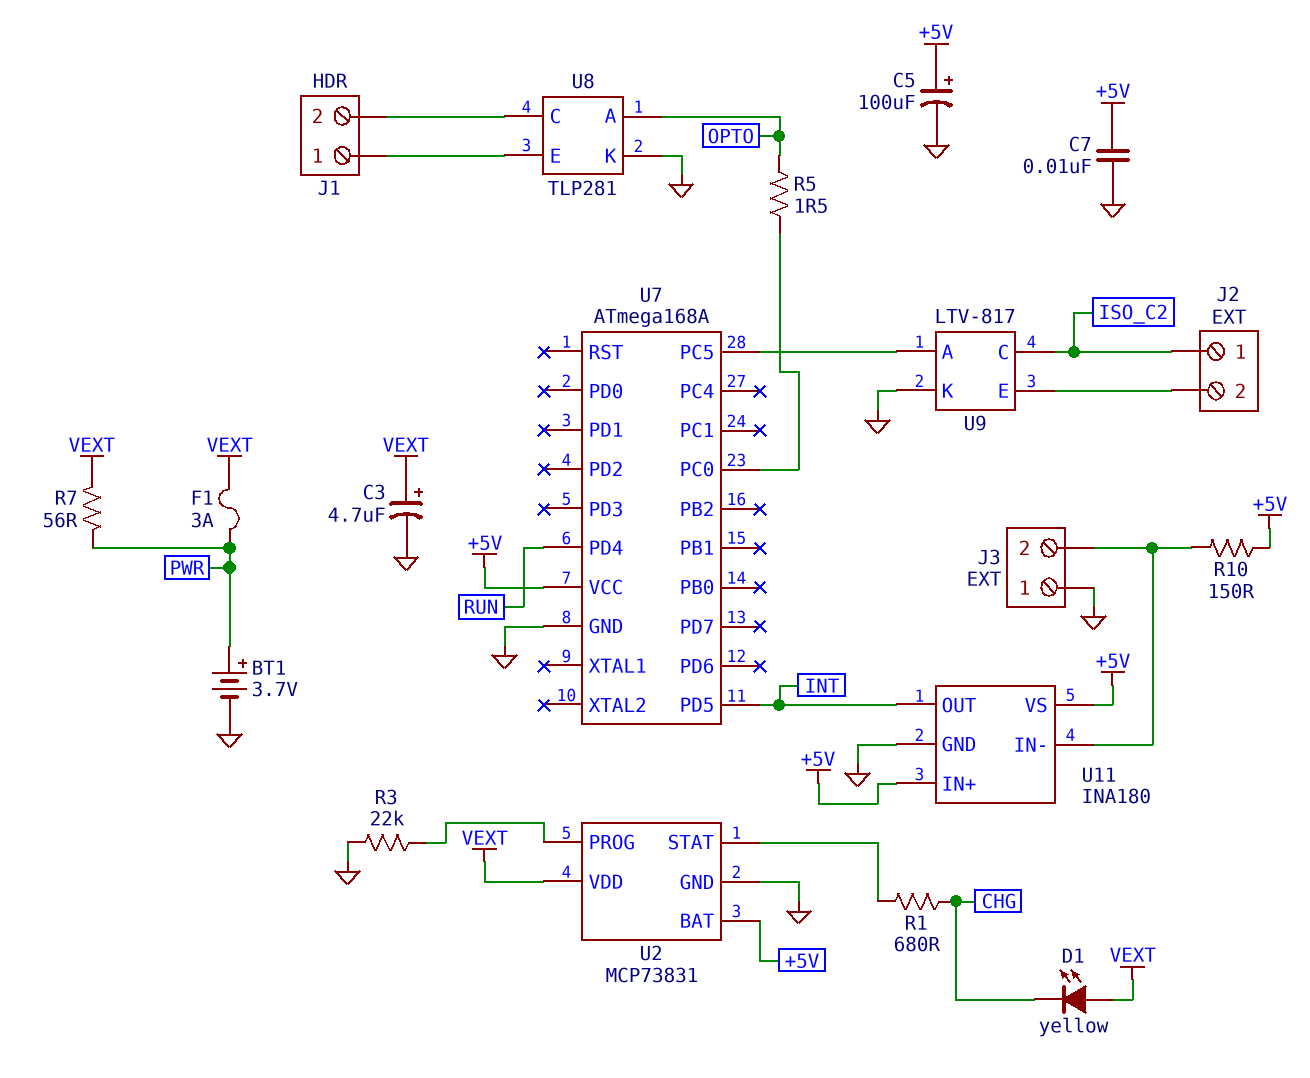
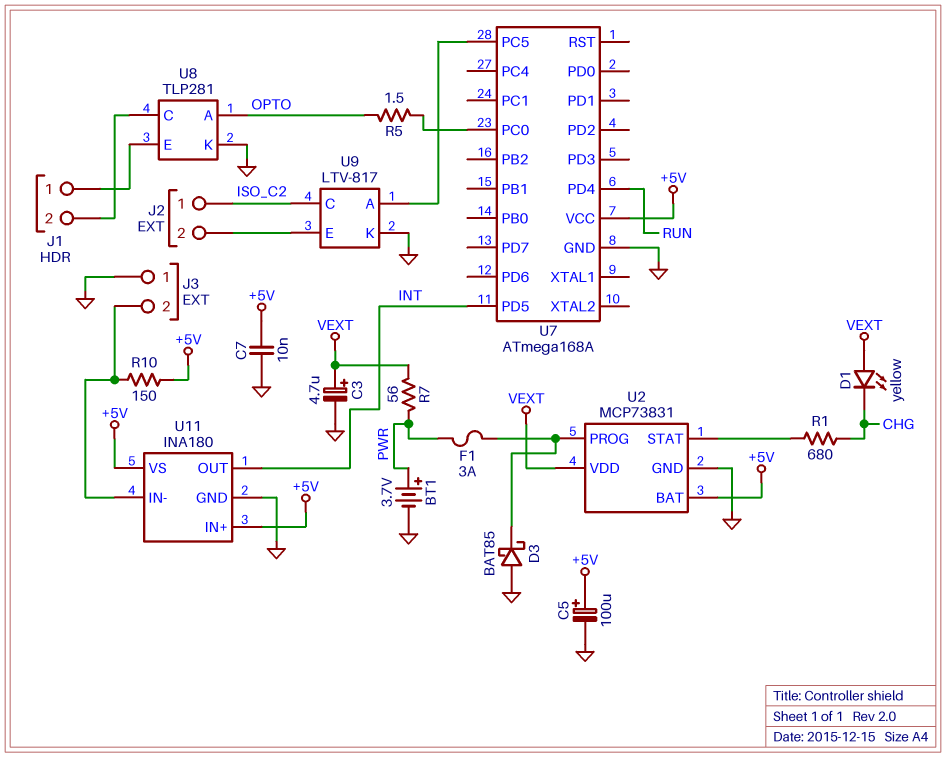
D3: none -> schottky BAT85 (A GND, K U2/PROG)
F1: 3A (PWR, VEXT) -> 3A (PWR, U2/PROG)
R3: 22k (GND, U2/PROG) -> none

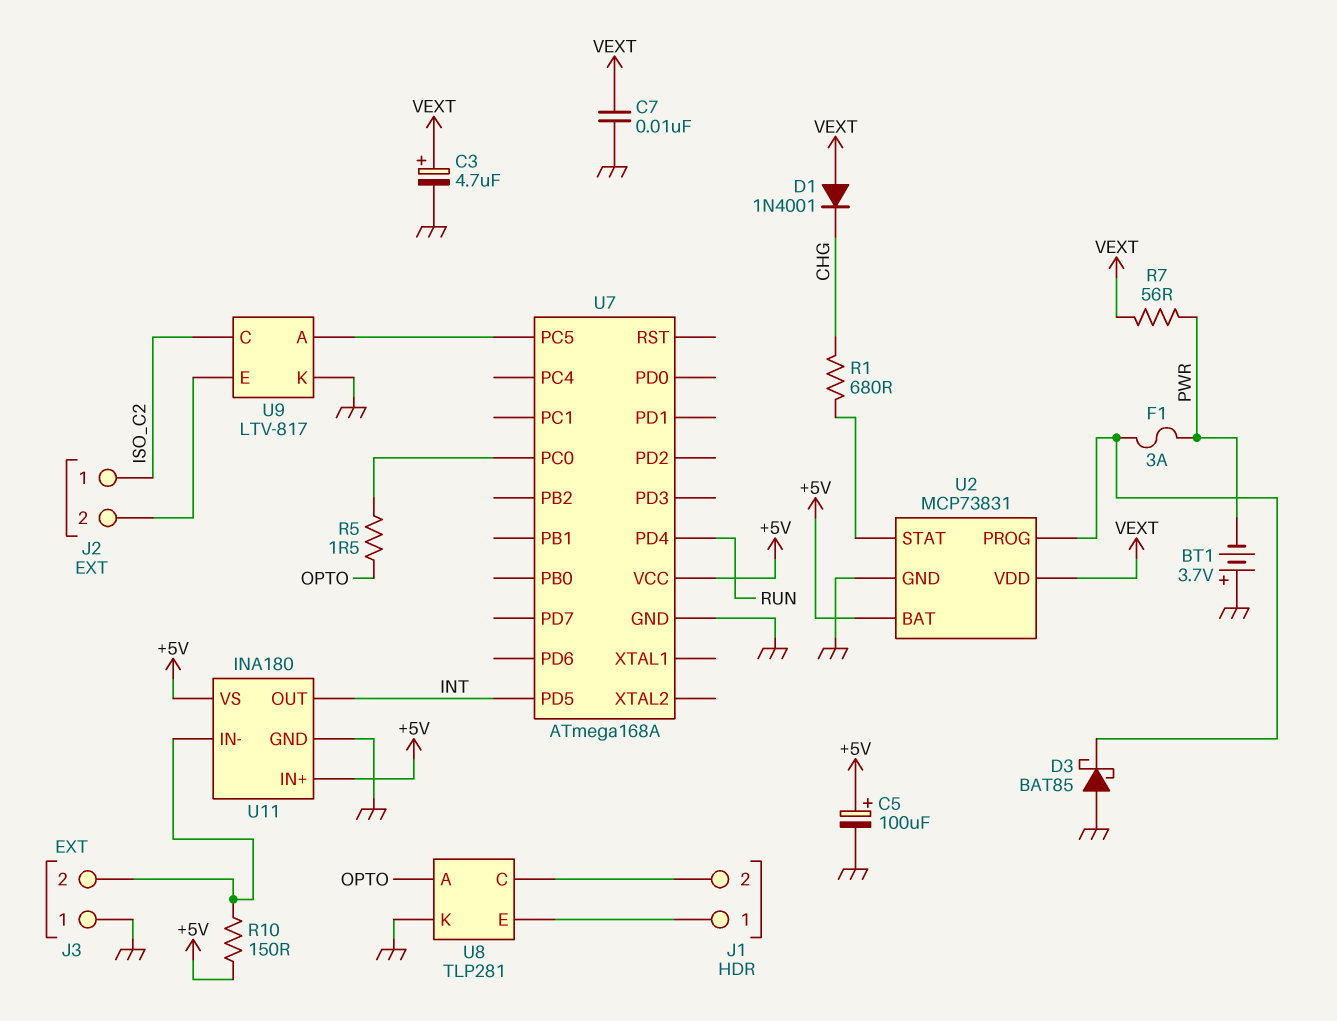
BT1: 3.7V (plus PWR, minus GND) -> 3.7V (plus GND, minus PWR)
C7: 10nF (+5V, GND) -> 10nF (GND, VEXT)
D1: LED yellow (A VEXT, K CHG) -> diode 1N4001 (A VEXT, K CHG)

